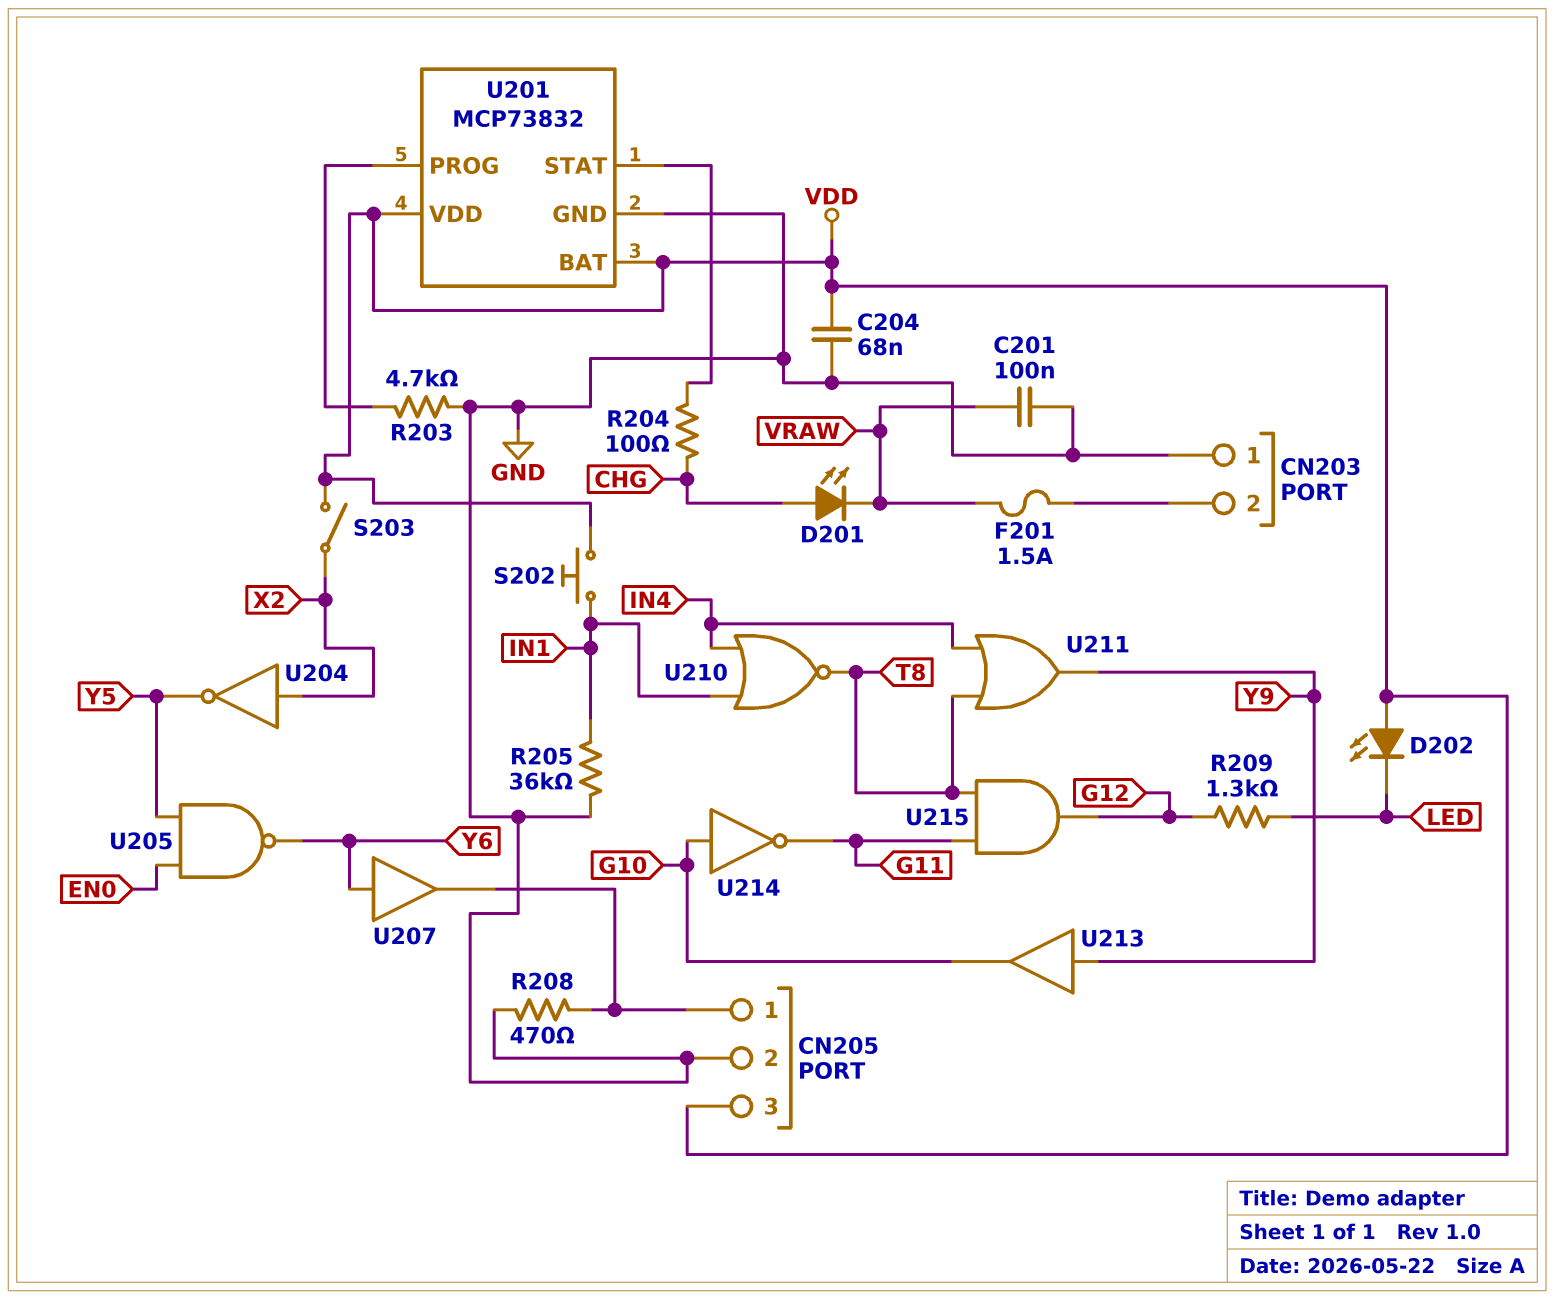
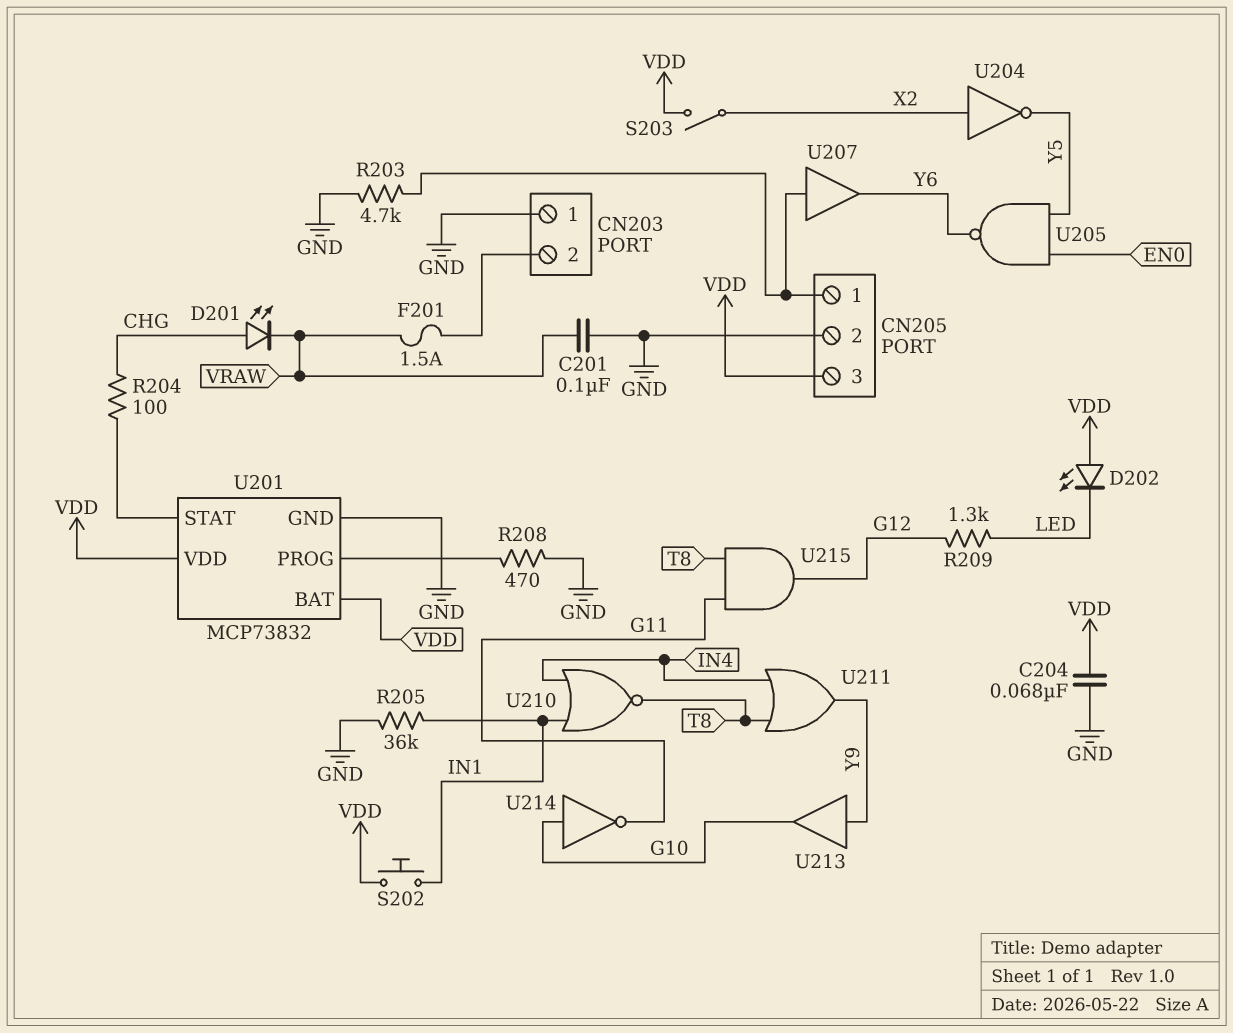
R203: 4.7k (GND, U201/PROG) -> 4.7k (CN205/1, GND)
R208: 470 (CN205/1, GND) -> 470 (GND, U201/PROG)
U207: buffer (in Y6, out CN205/1) -> buffer (in CN205/1, out Y6)

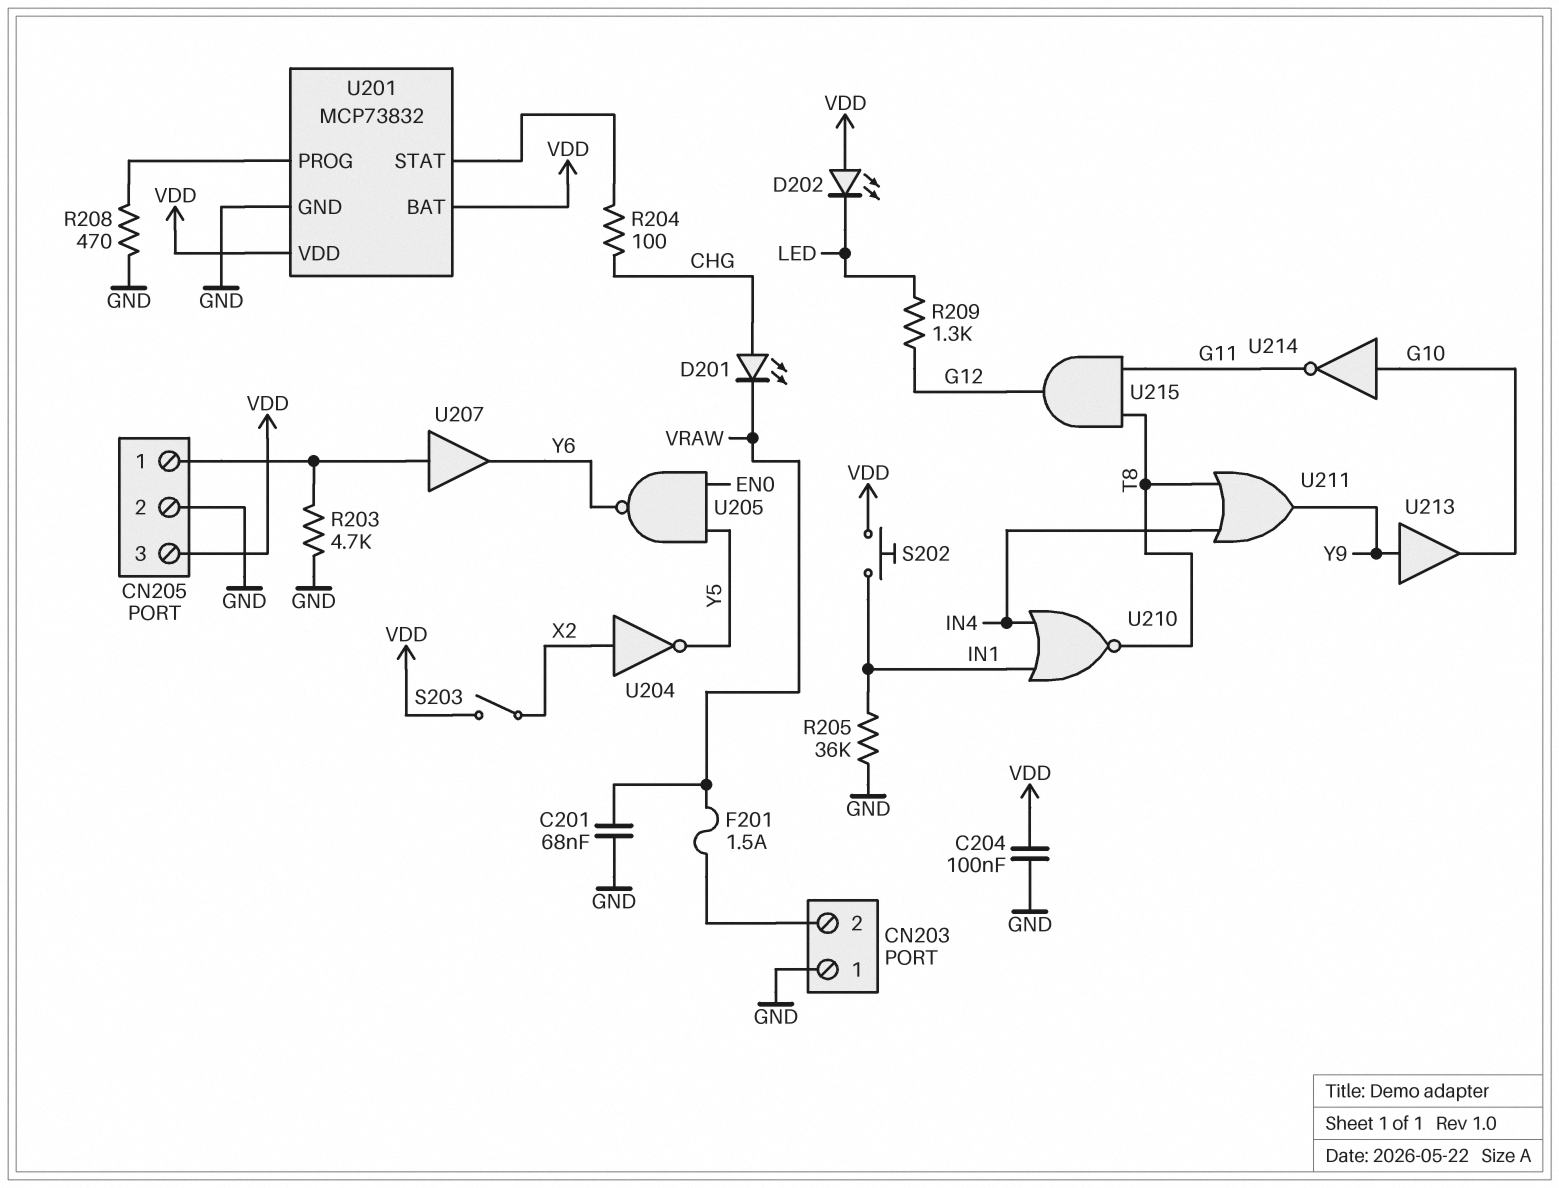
C201: 100nF (GND, VRAW) -> 68nF (GND, VRAW)
C204: 68nF (GND, VDD) -> 100nF (GND, VDD)

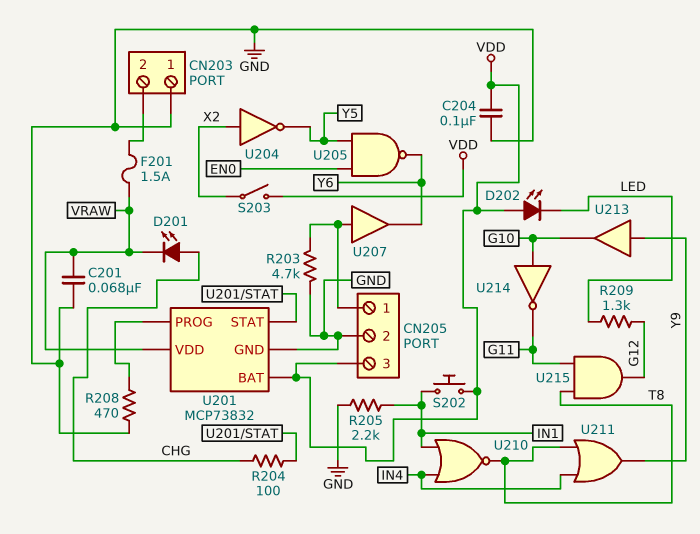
R205: 36k (GND, IN1) -> 2.2k (GND, IN1)
U201 pin VDD: VDD -> VRAW

